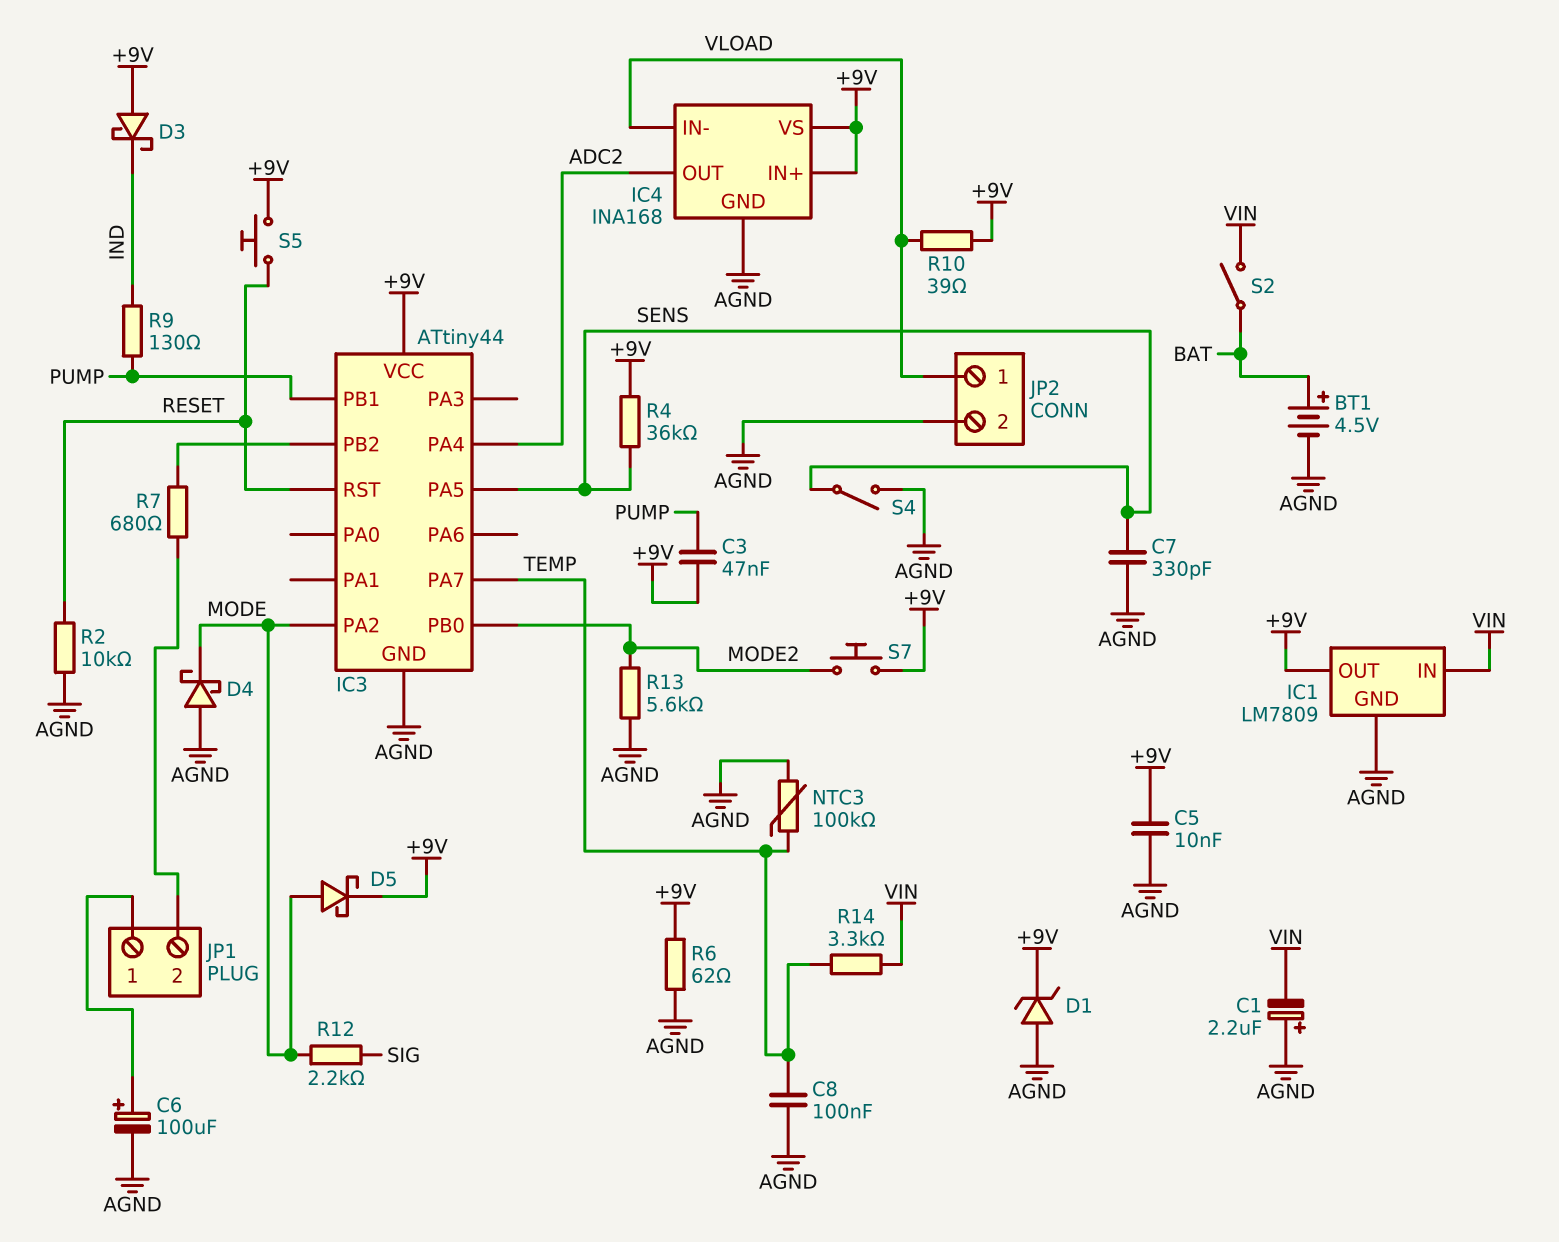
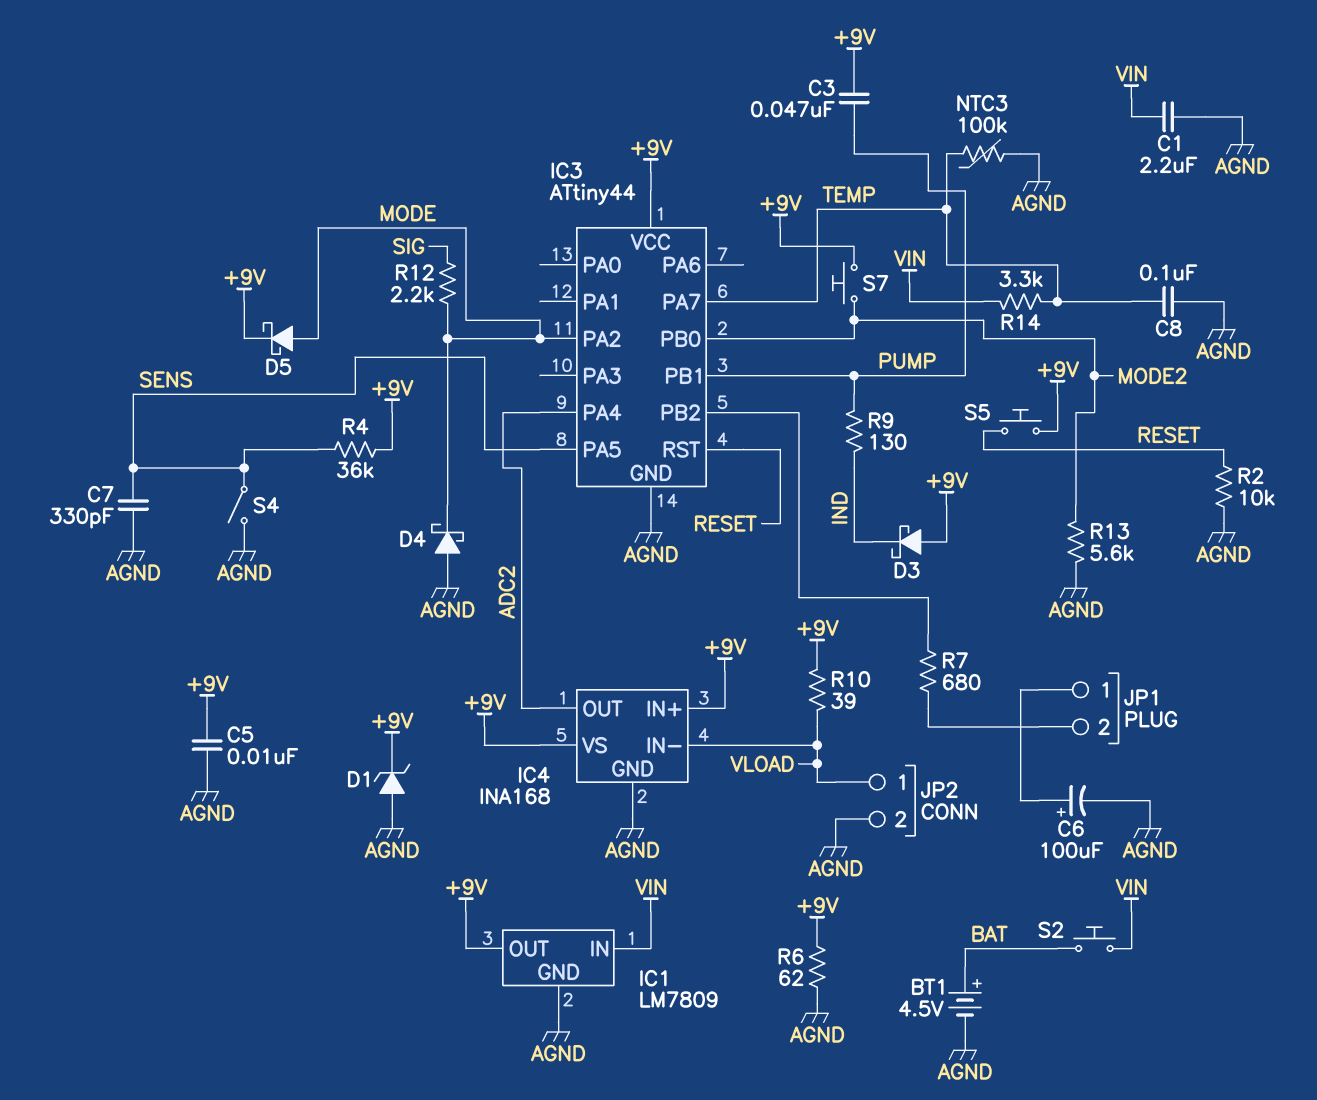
C1: 2.2uF (plus AGND, minus VIN) -> 2.2uF (AGND, VIN)
S2: switch (BAT, VIN) -> button (BAT, VIN)

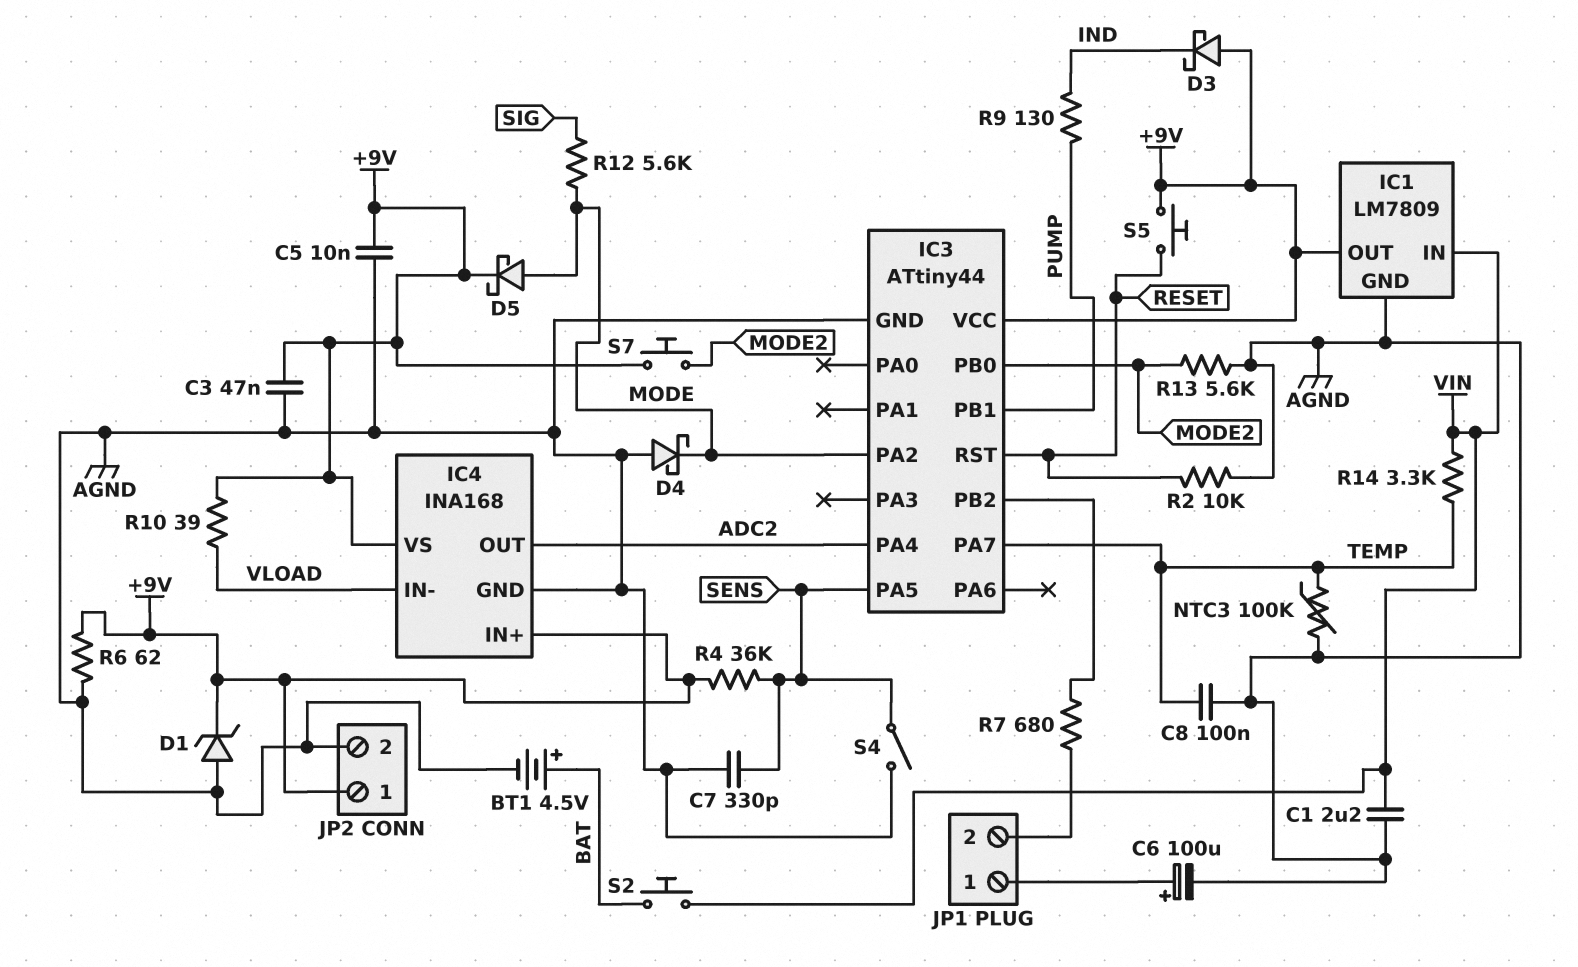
C3: 47nF (+9V, PUMP) -> 47nF (+9V, AGND)
JP2 pin 1: VLOAD -> +9V
R12: 2.2k (MODE, SIG) -> 5.6k (MODE, SIG)

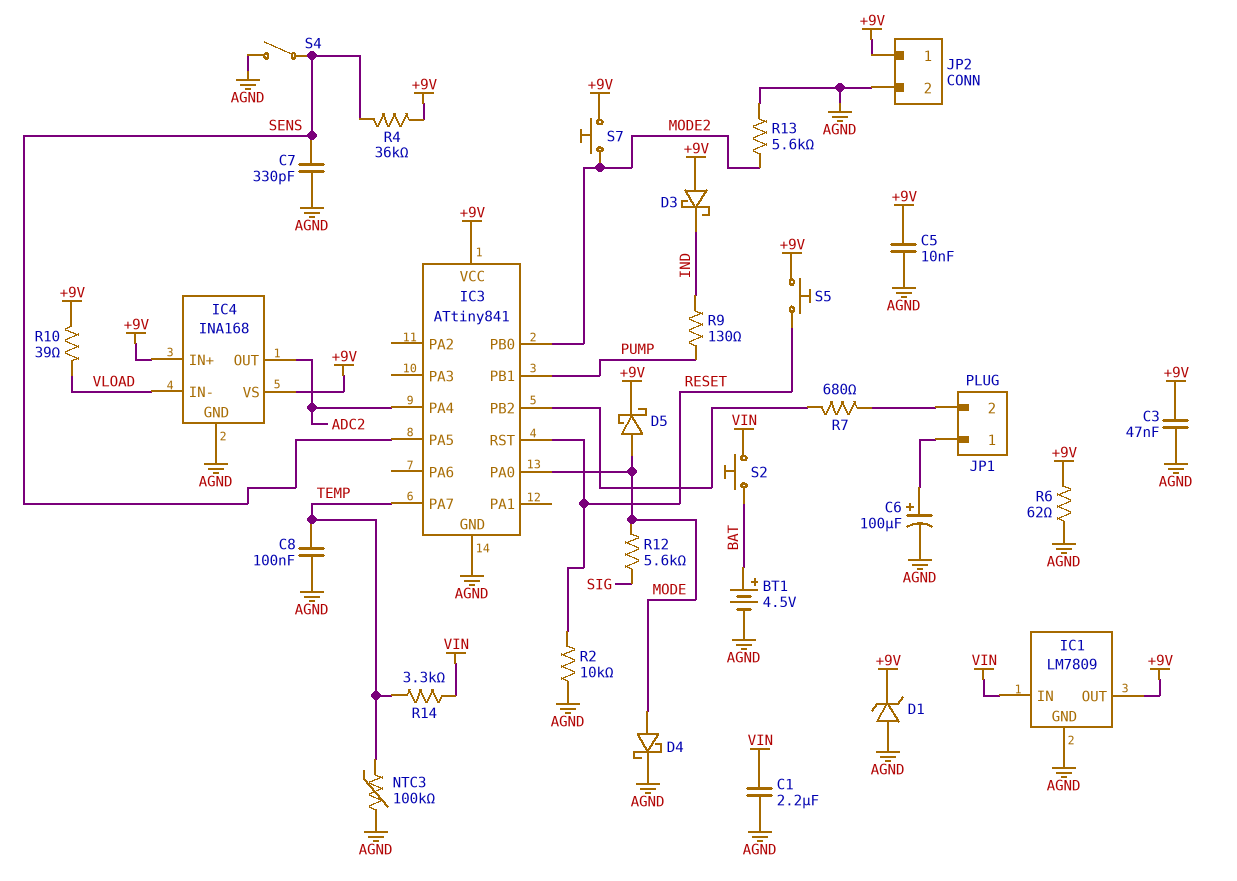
D4: schottky (A AGND, K MODE) -> schottky (A MODE, K AGND)
IC3: ATtiny44 -> ATtiny841
IC3 pin PA0: none -> MODE
IC3 pin PA2: MODE -> none

